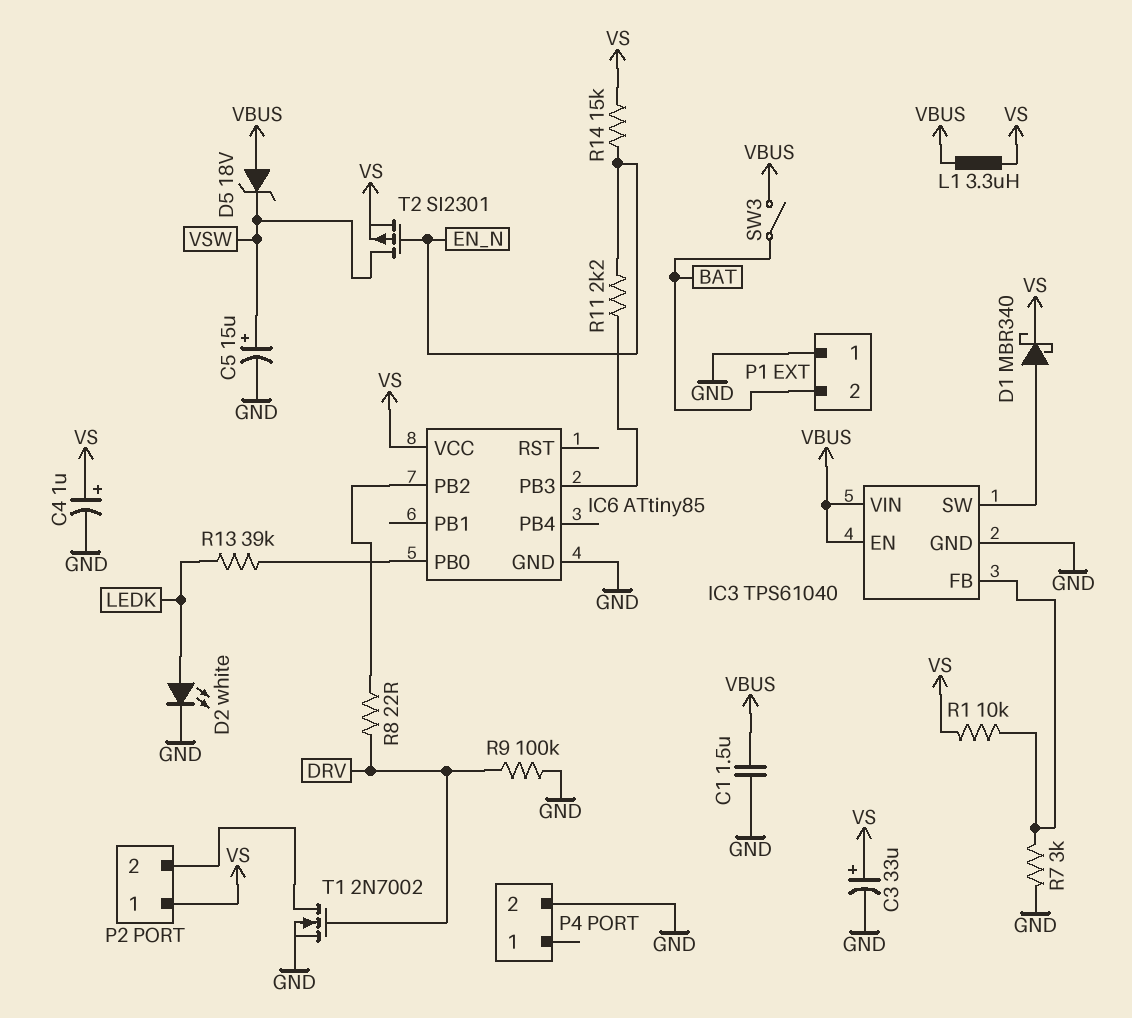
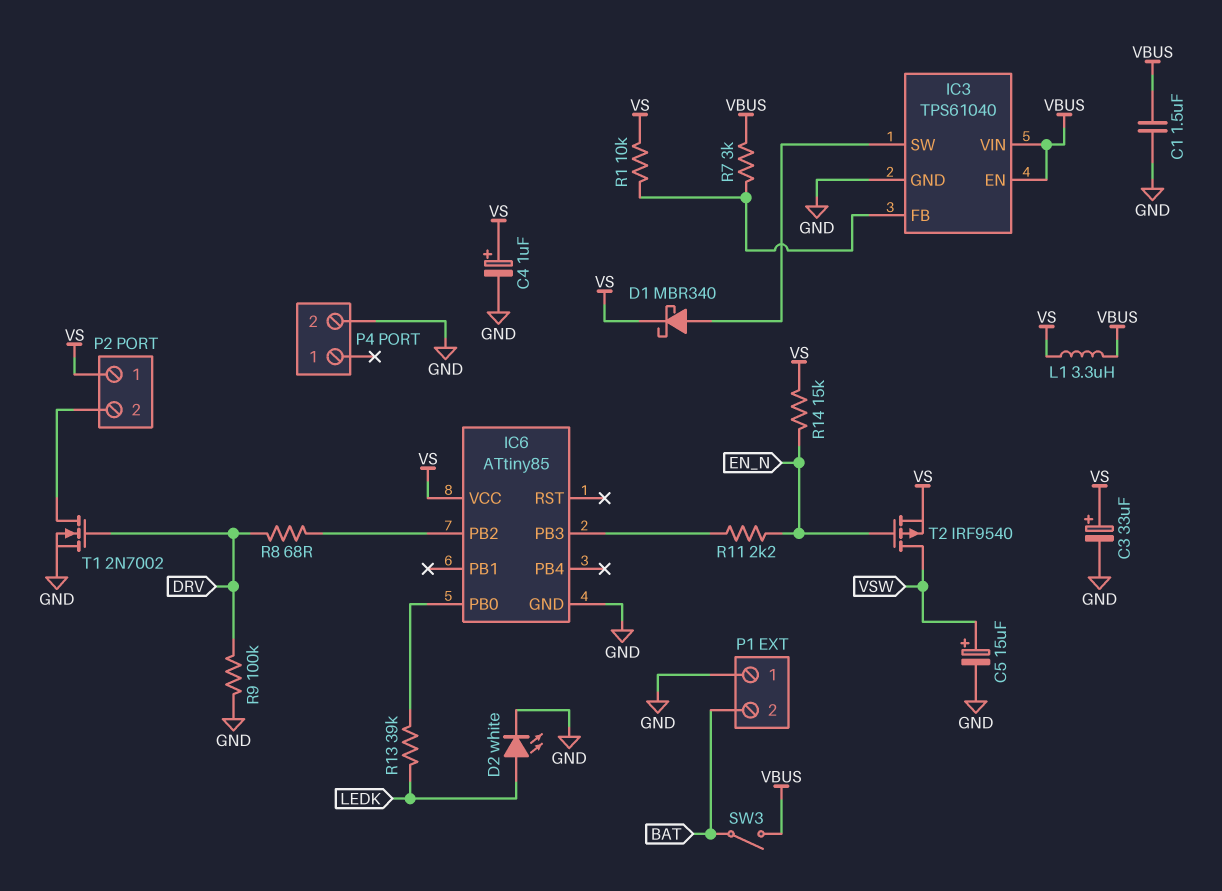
D5: zener 18V (A VBUS, K VSW) -> none
R7: 3k (GND, IC3/FB) -> 3k (IC3/FB, VBUS)
R8: 22 (DRV, IC6/PB2) -> 68 (DRV, IC6/PB2)
T2: PMOS SI2301 (G EN_N, D VSW, S VS) -> PMOS IRF9540 (G EN_N, D VSW, S VS)

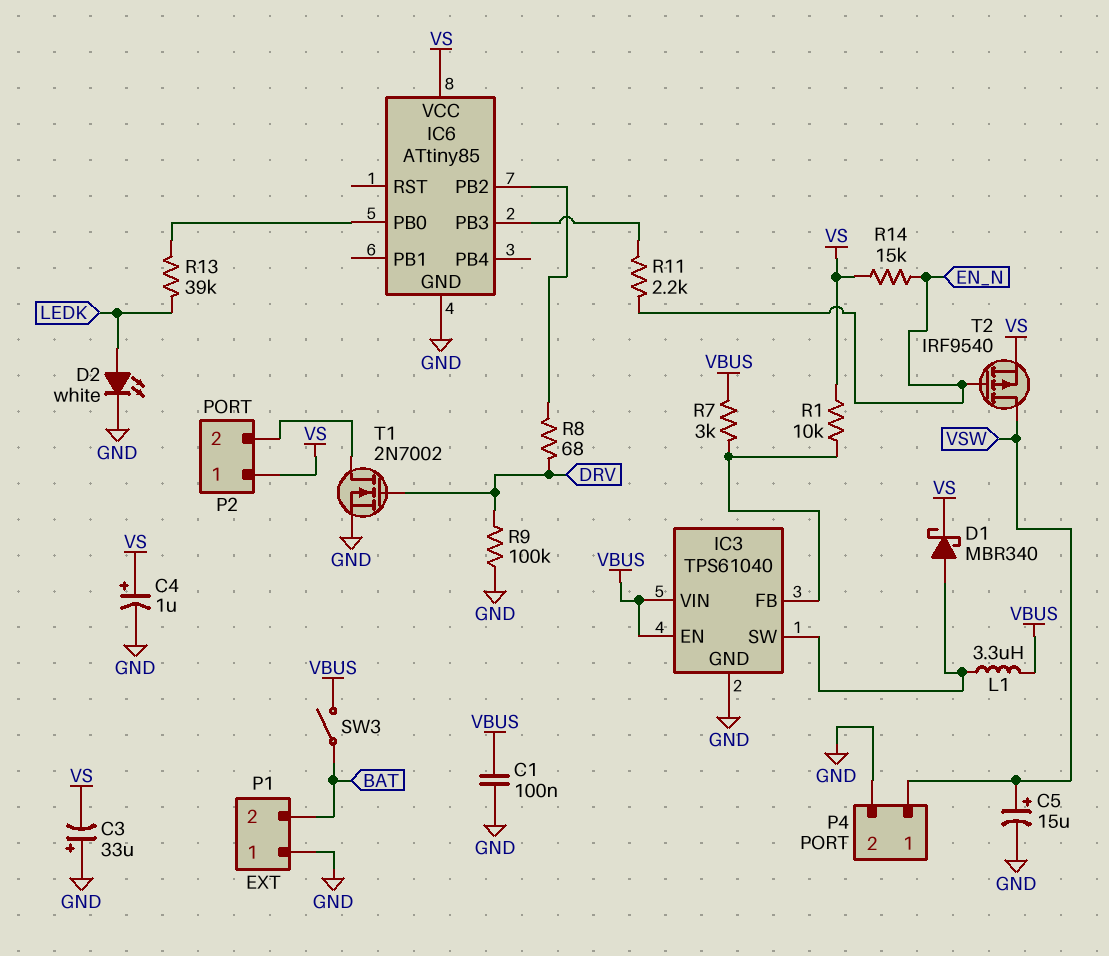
C1: 1.5uF (GND, VBUS) -> 100nF (GND, VBUS)
C3: 33uF (plus VS, minus GND) -> 33uF (plus GND, minus VS)
L1: 3.3uH (VBUS, VS) -> 3.3uH (IC3/SW, VBUS)
P4 pin 1: none -> VSW

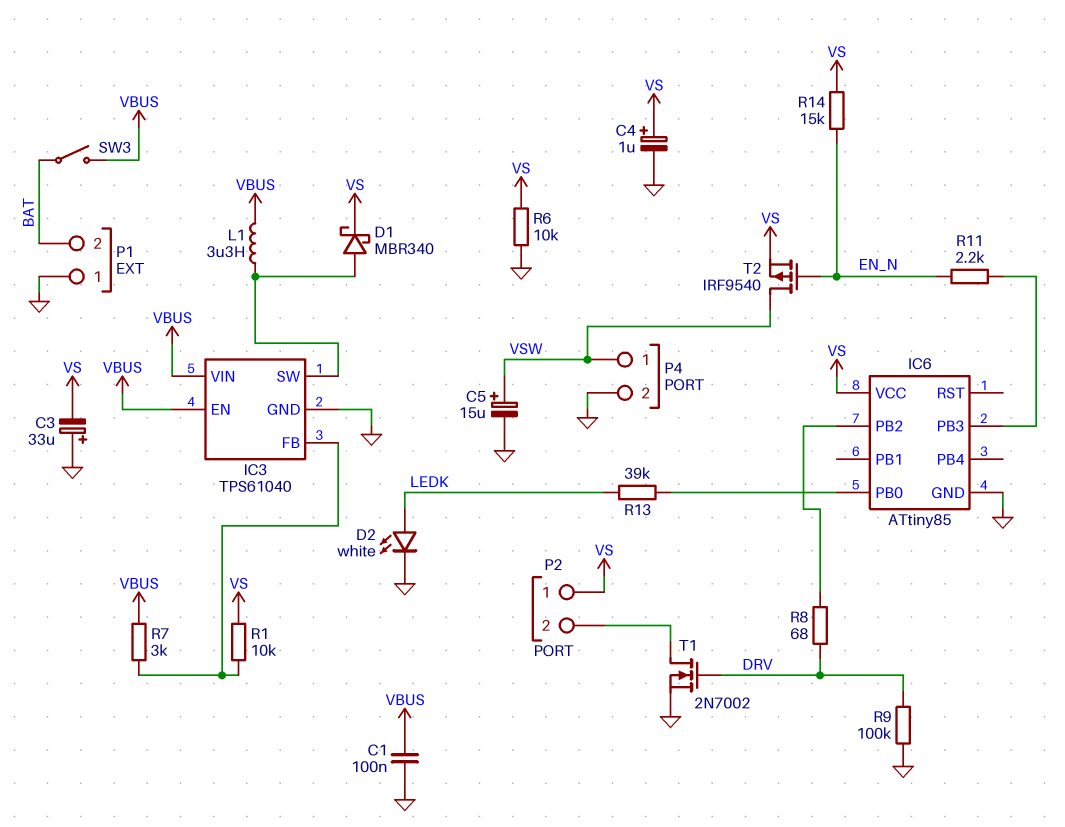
R6: none -> 10k (GND, VS)

